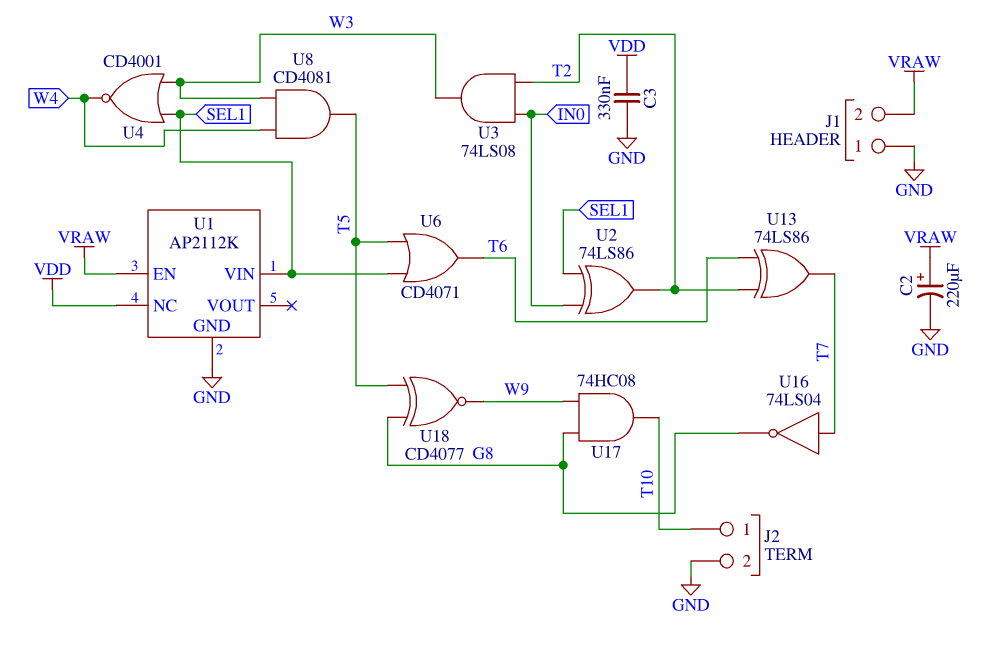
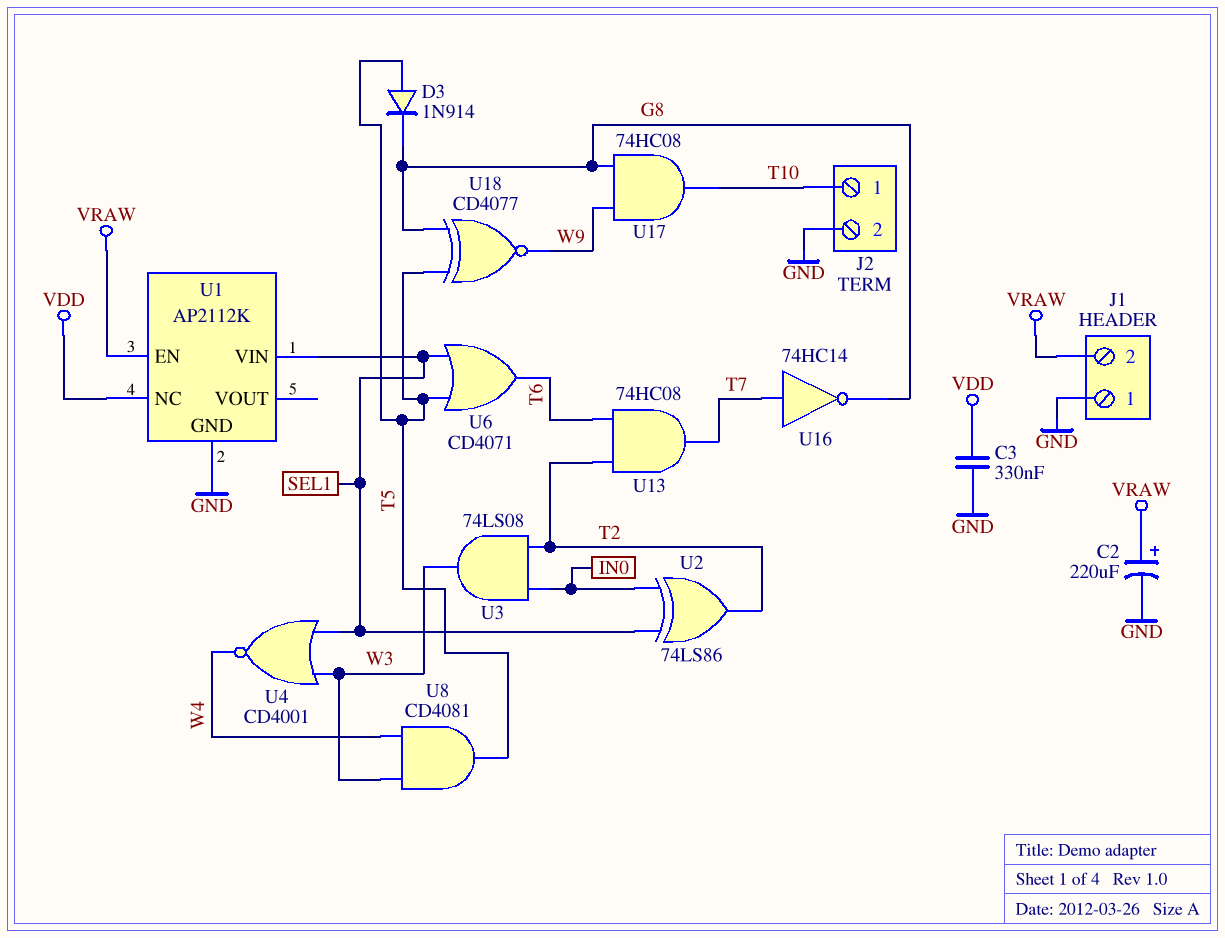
D3: none -> diode 1N914 (A T5, K G8)
U13: XOR 74LS86 (in T2, in T6, out T7) -> AND 74HC08 (in T2, in T6, out T7)
U16: NOT 74LS04 (in T7, out G8) -> NOT 74HC14 (in T7, out G8)

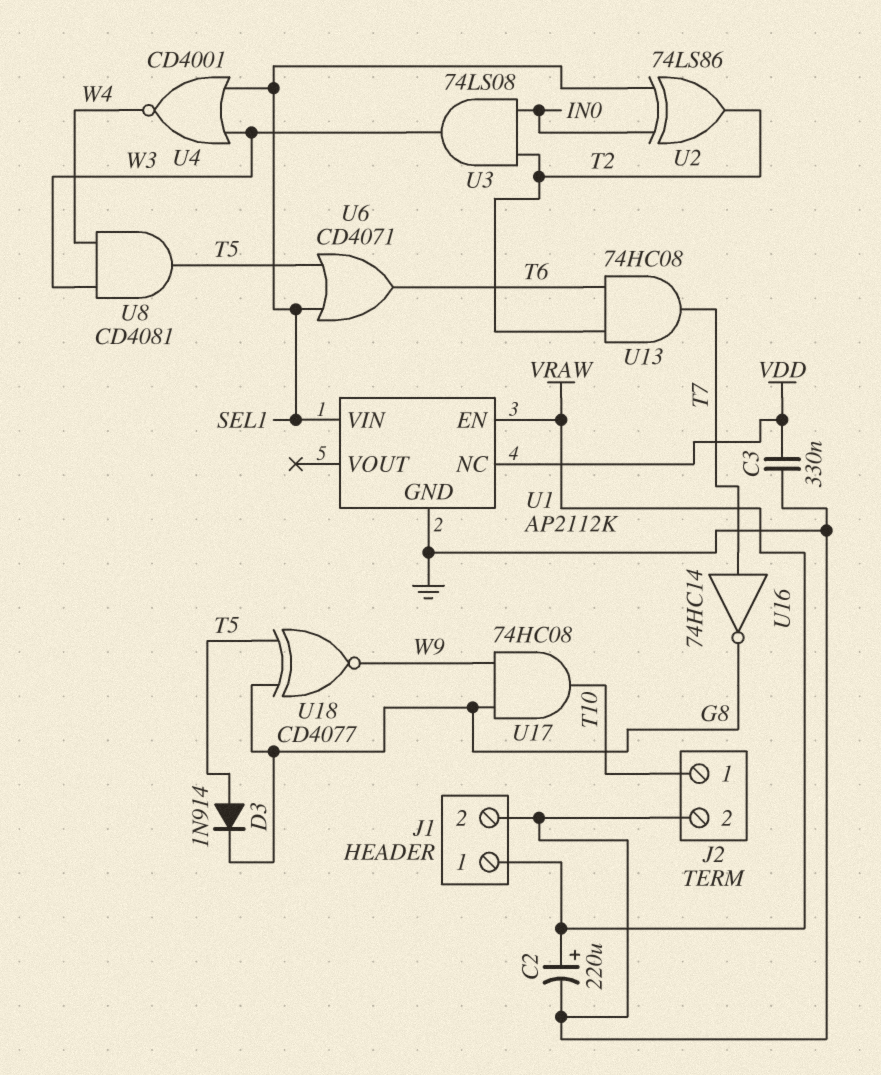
J1 pin 1: GND -> VRAW
J1 pin 2: VRAW -> GND

